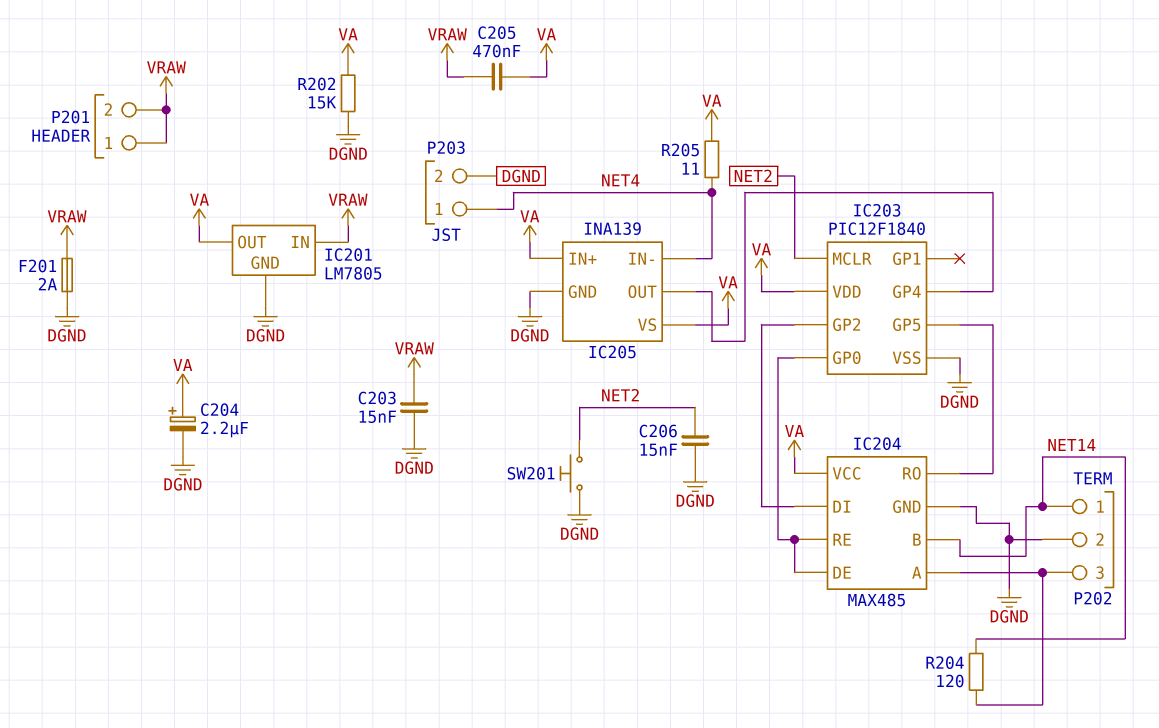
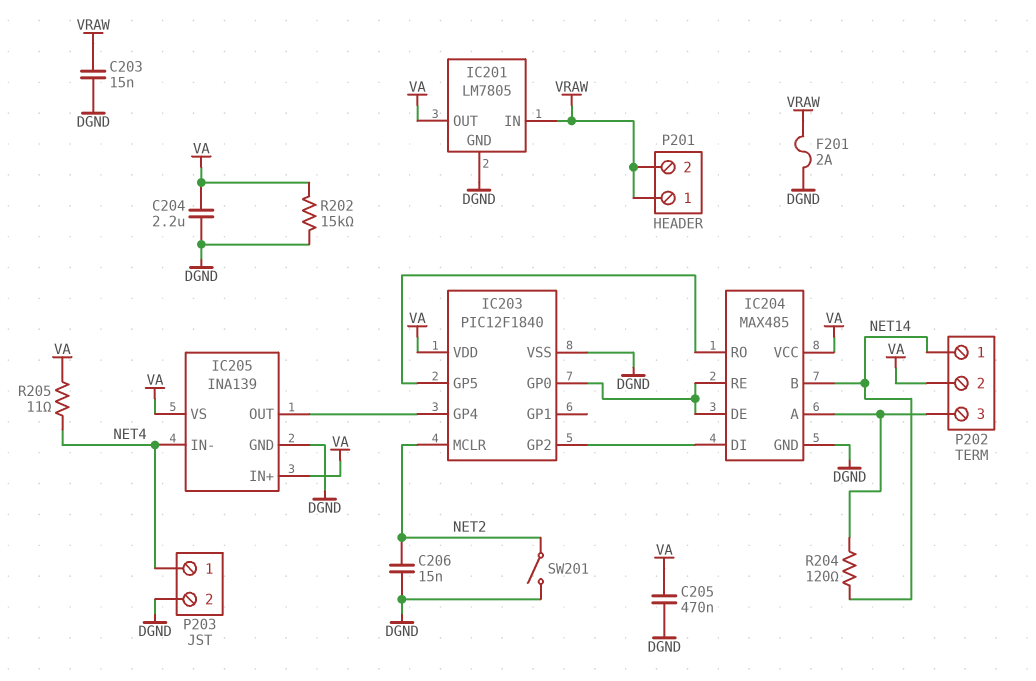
C204: 2.2uF (plus VA, minus DGND) -> 2.2uF (DGND, VA)
C205: 470nF (VA, VRAW) -> 470nF (DGND, VA)
P202 pin 2: DGND -> VA
SW201: button (DGND, NET2) -> switch (DGND, NET2)

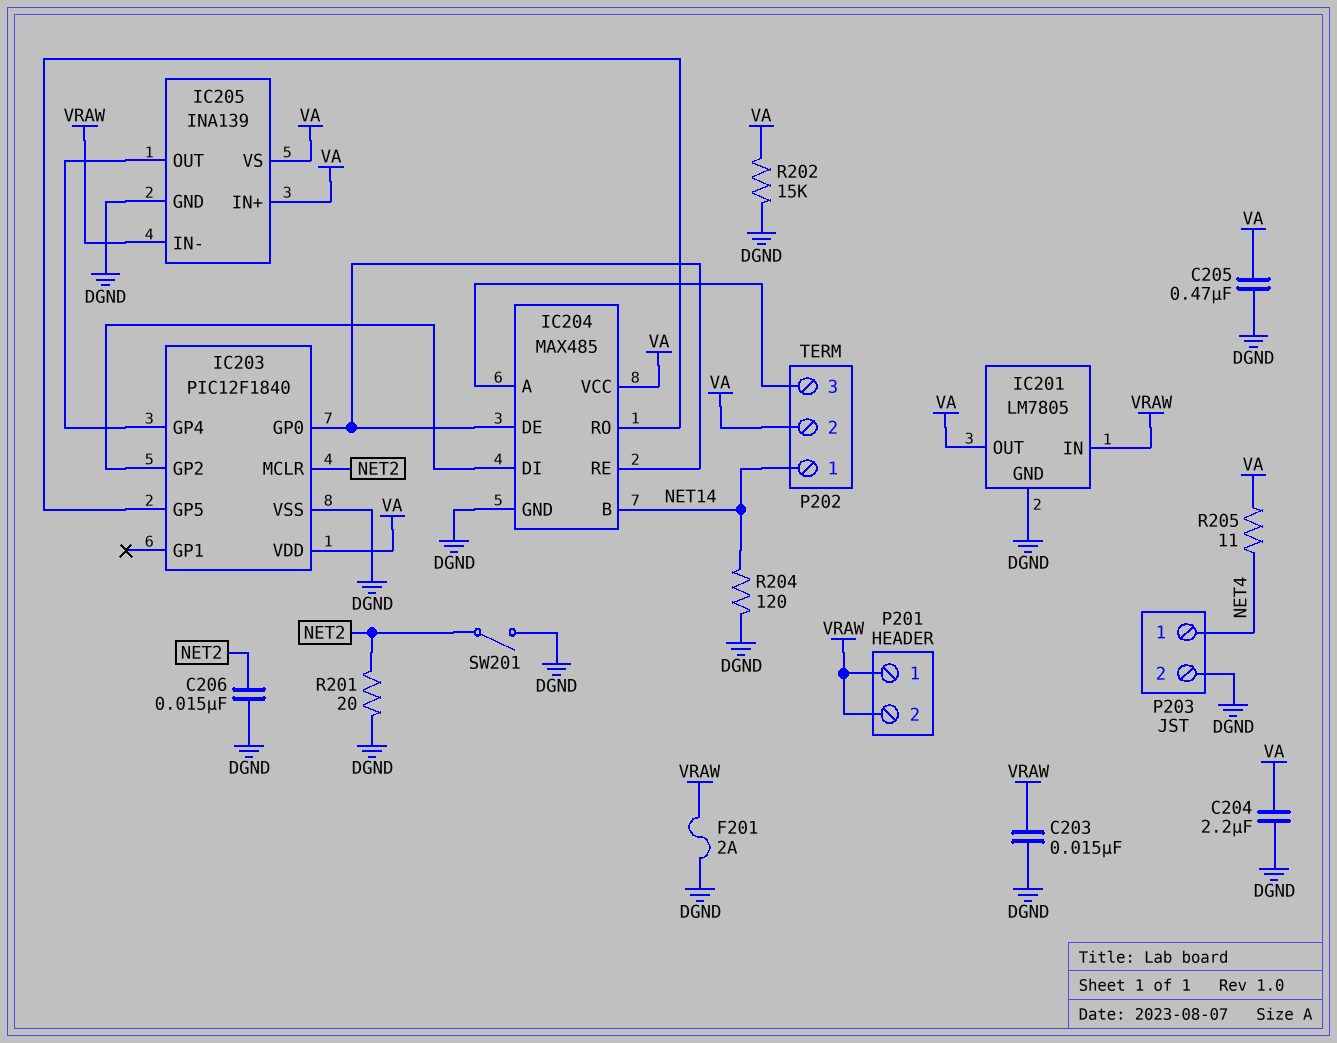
IC205 pin IN-: NET4 -> VRAW
R201: none -> 20 (DGND, NET2)
R204: 120 (IC204/A, NET14) -> 120 (DGND, NET14)

